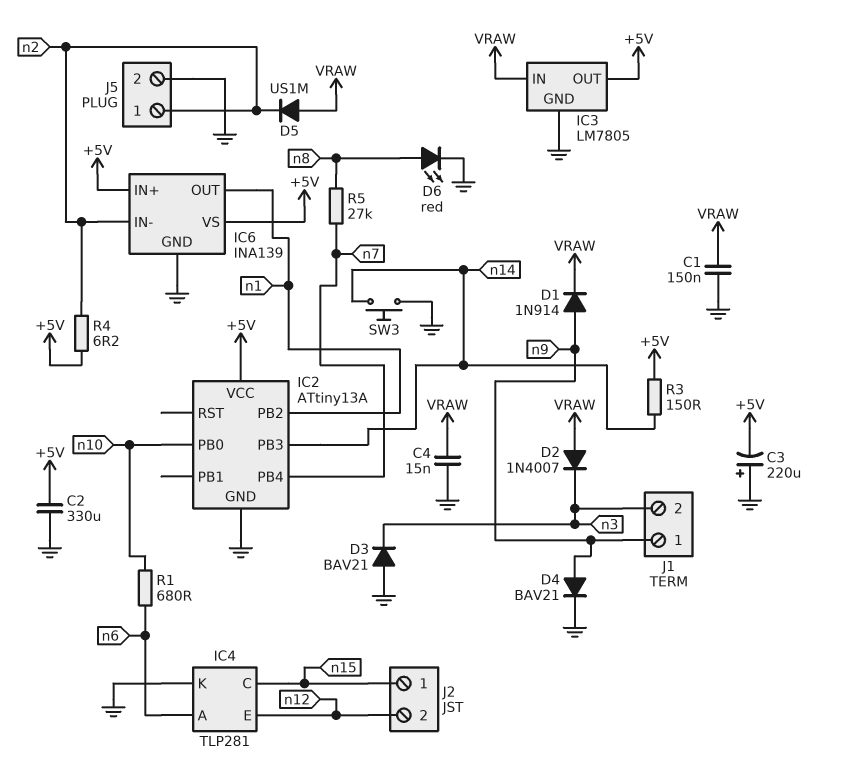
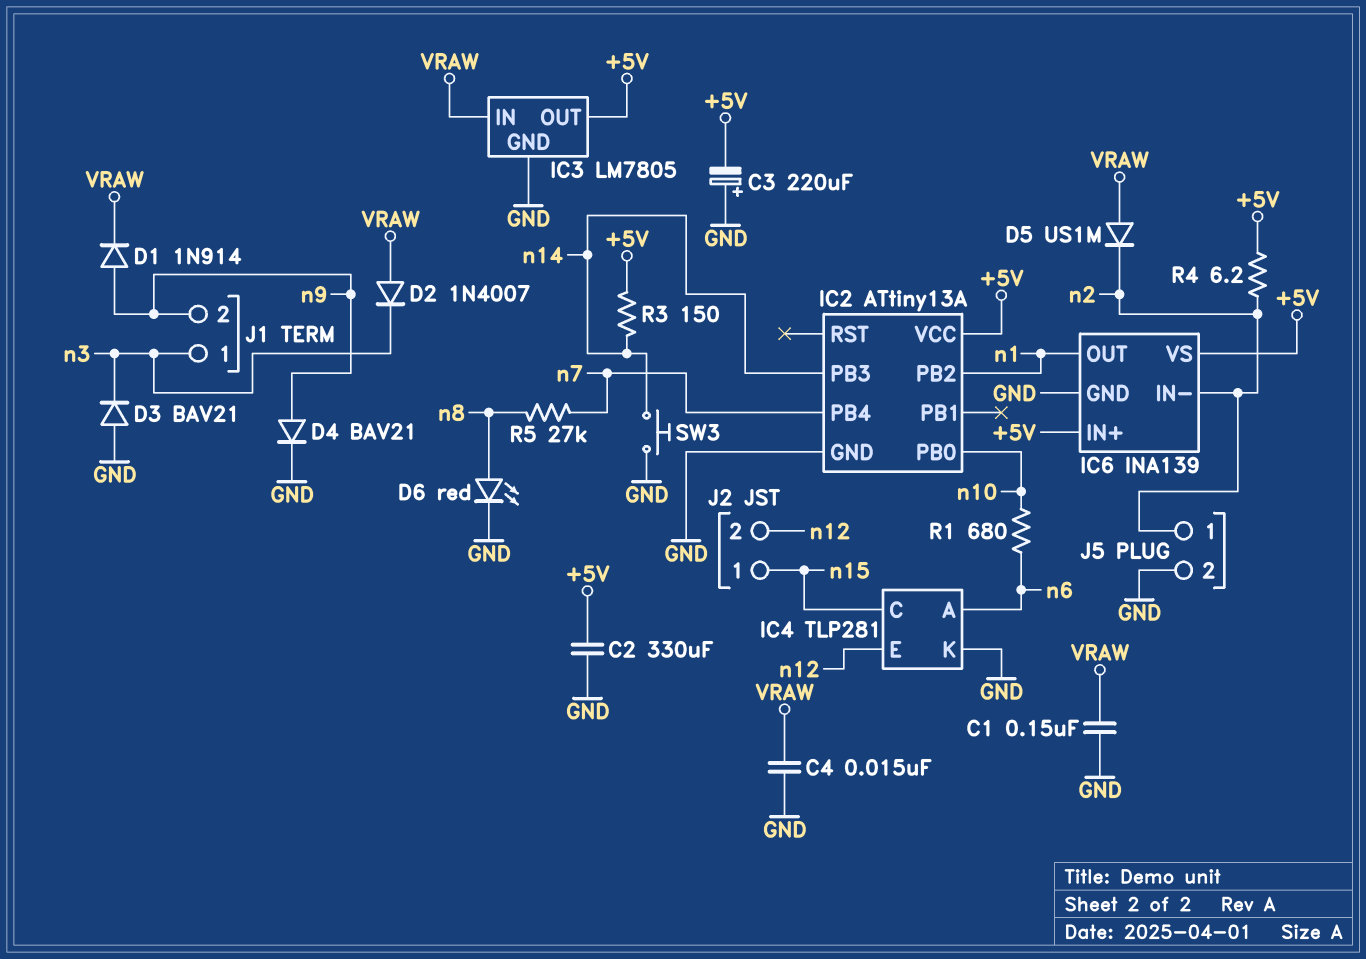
J1 pin 1: n9 -> n3
J1 pin 2: n3 -> n9

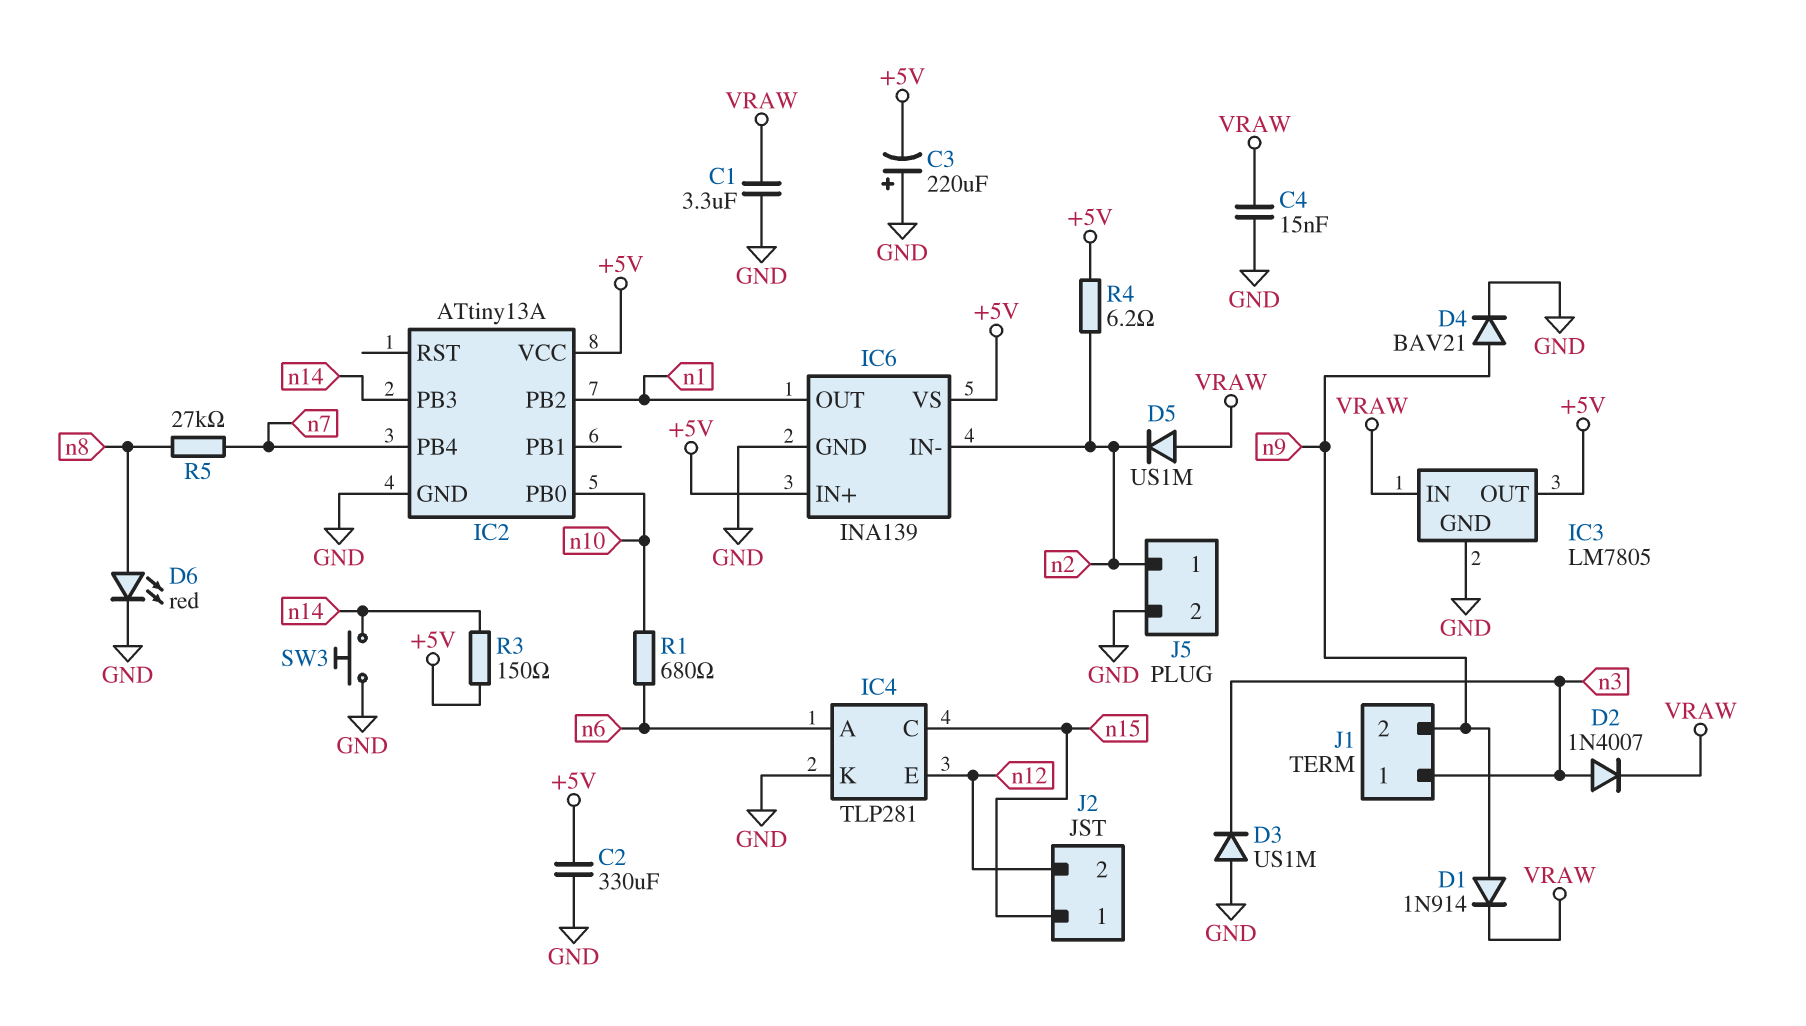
C1: 150nF (GND, VRAW) -> 3.3uF (GND, VRAW)
D2: diode 1N4007 (A VRAW, K n3) -> diode 1N4007 (A n3, K VRAW)
D3: diode BAV21 (A GND, K n3) -> diode US1M (A GND, K n3)

